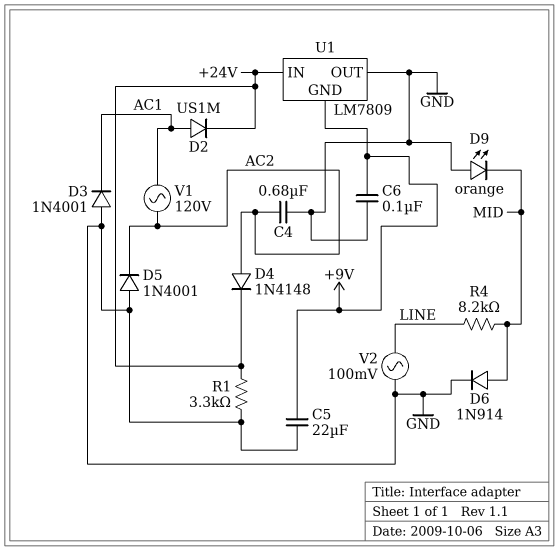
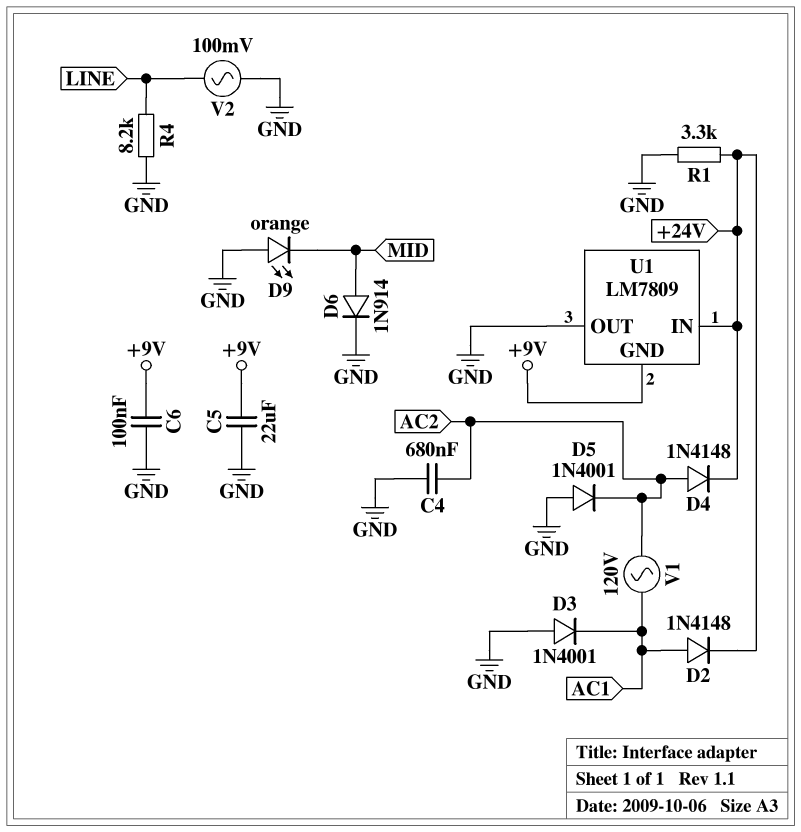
D2: diode US1M (A AC1, K +24V) -> diode 1N4148 (A AC1, K +24V)
R4: 8.2k (LINE, MID) -> 8.2k (GND, LINE)

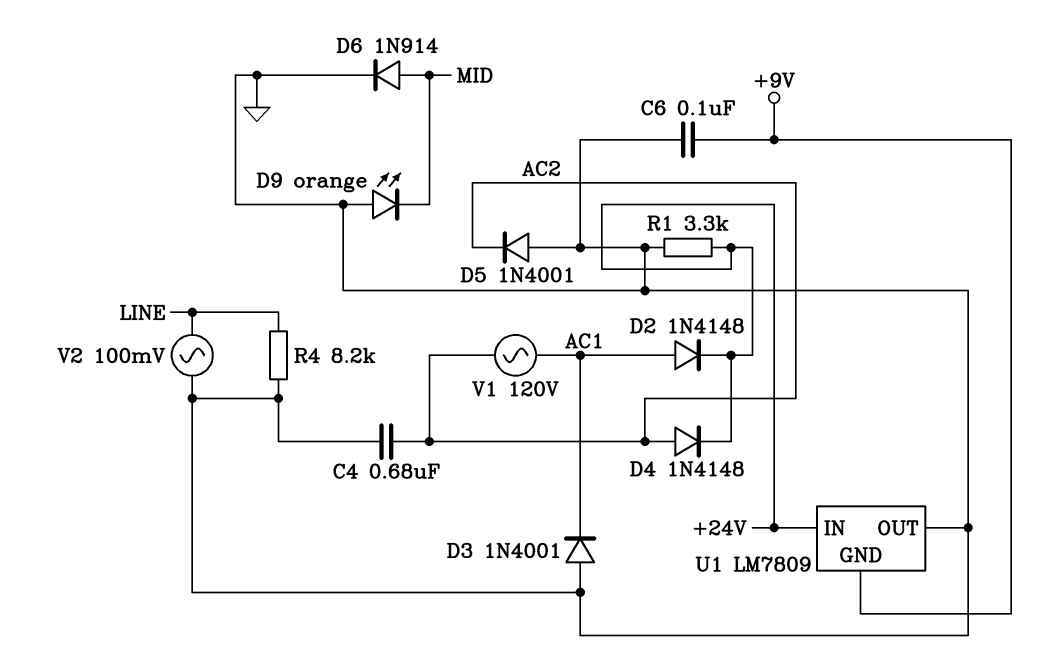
C5: 22uF (+9V, GND) -> none

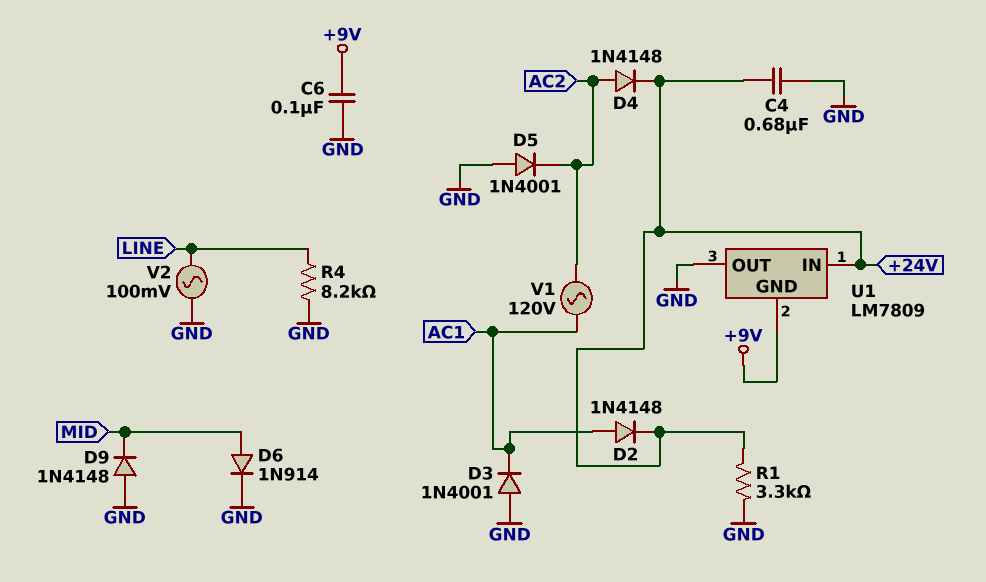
C4: 680nF (AC2, GND) -> 680nF (+24V, GND)
D9: LED orange (A GND, K MID) -> diode 1N4148 (A GND, K MID)

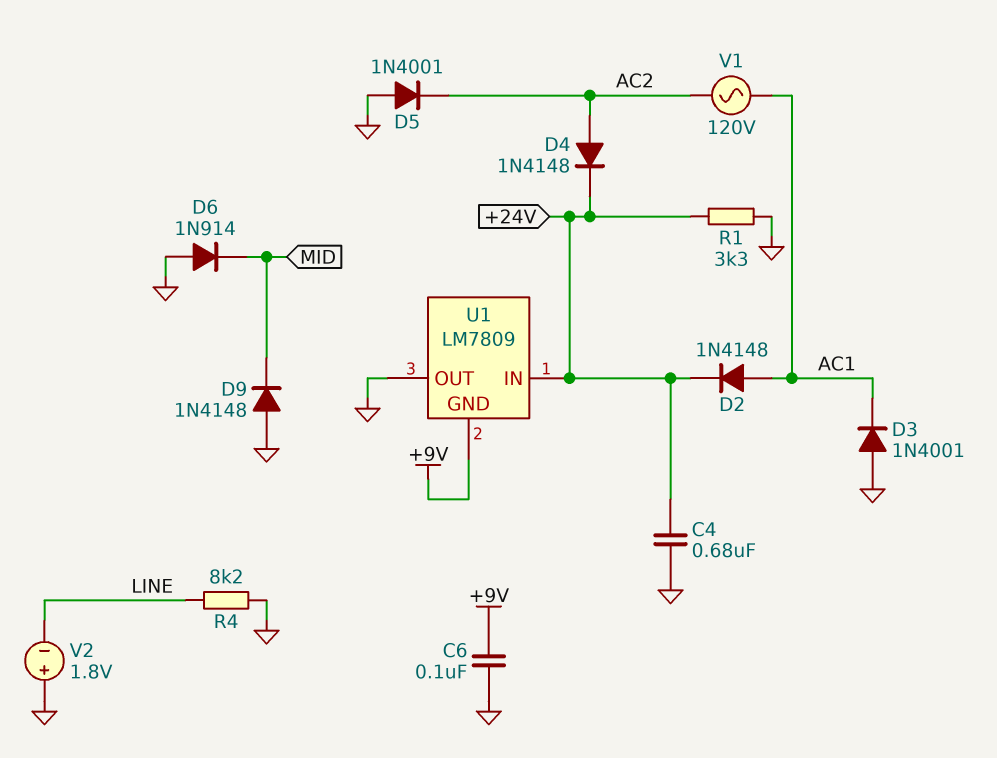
D6: diode 1N914 (A MID, K GND) -> diode 1N914 (A GND, K MID)
V2: AC 100mV (GND, LINE) -> 1.8V (plus GND, minus LINE)

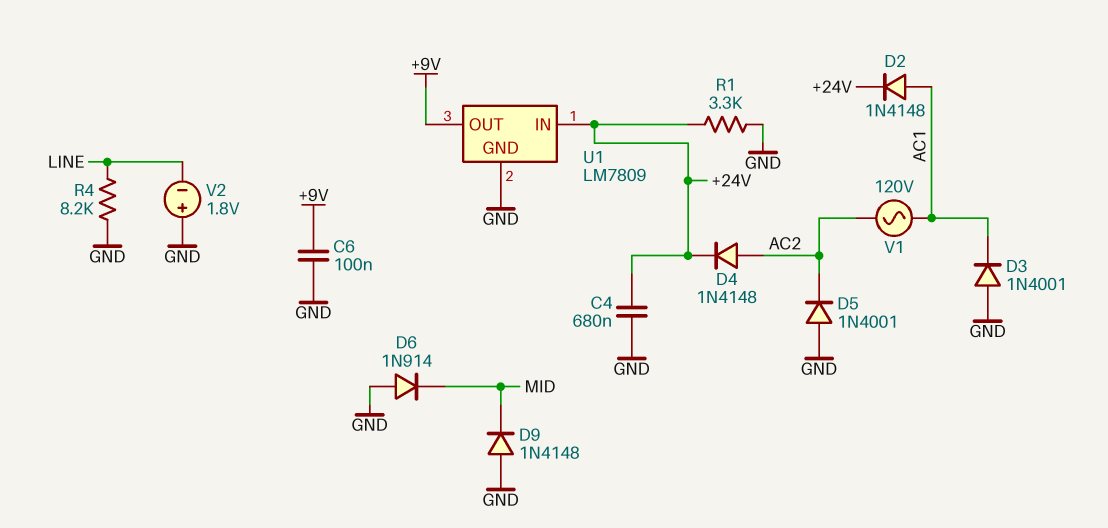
U1 pin GND: +9V -> GND
U1 pin OUT: GND -> +9V

